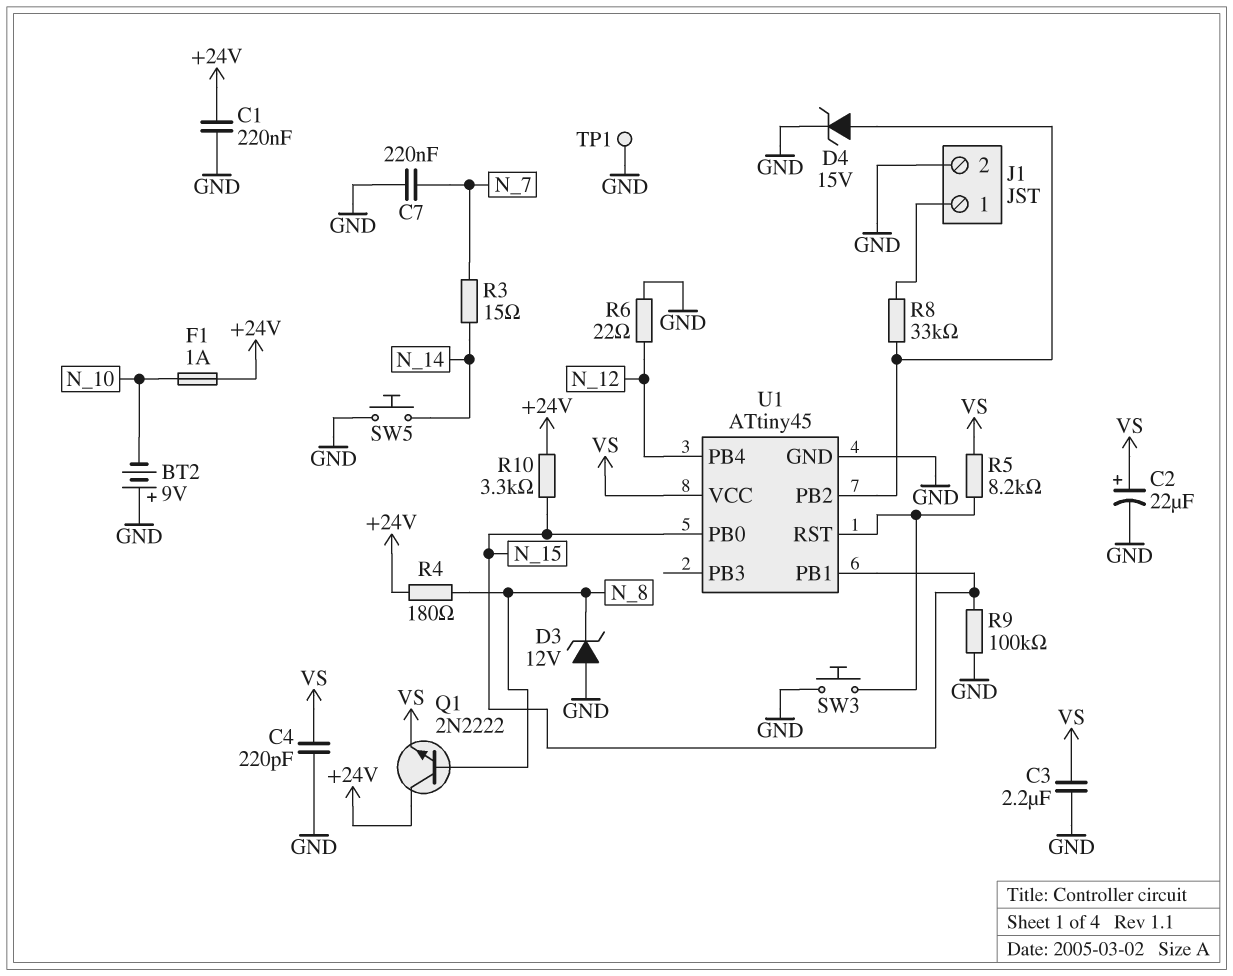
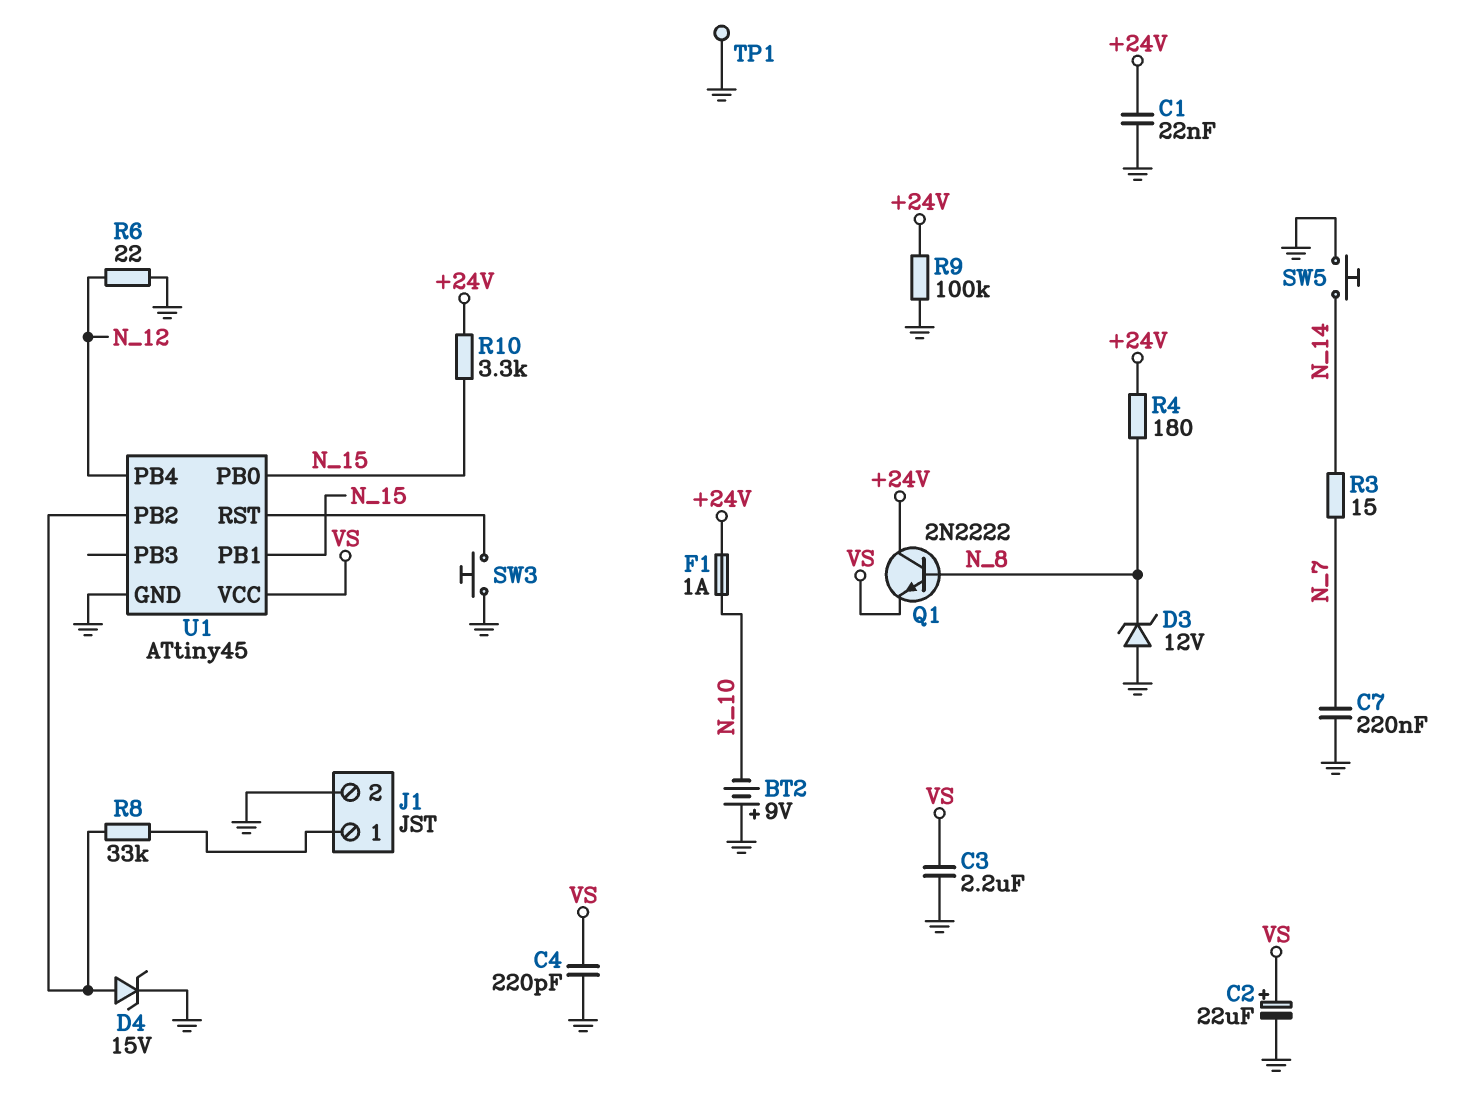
C1: 220nF (+24V, GND) -> 22nF (+24V, GND)
R5: 8.2k (U1/RST, VS) -> none
R9: 100k (GND, N_15) -> 100k (+24V, GND)

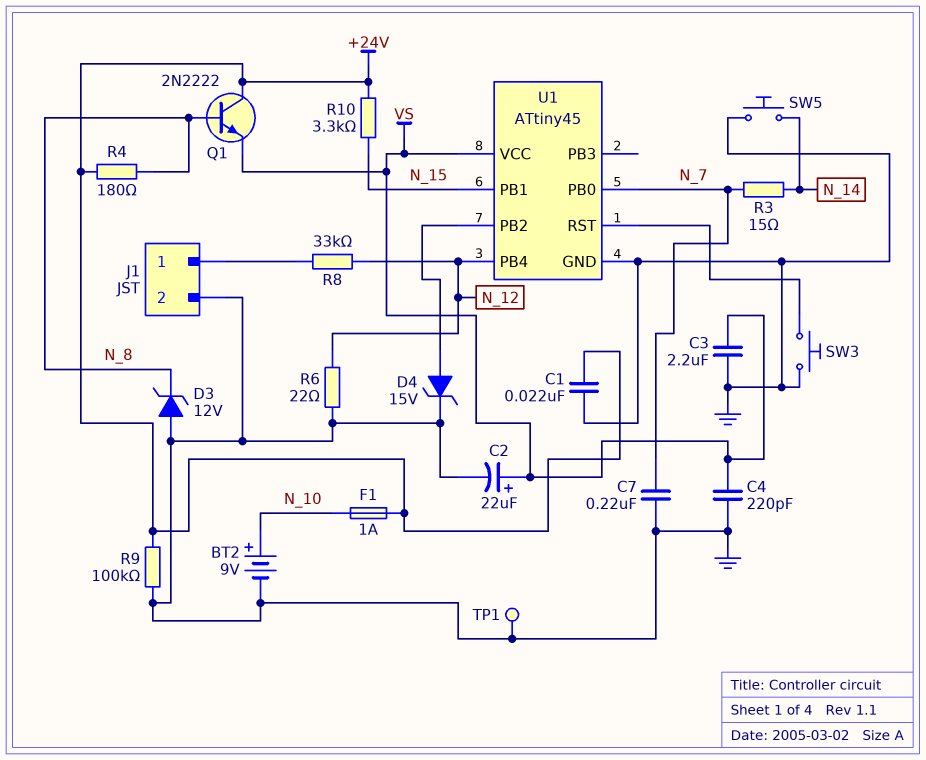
BT2: 9V (plus GND, minus N_10) -> 9V (plus N_10, minus GND)
R8: 33k (J1/1, U1/PB2) -> 33k (J1/1, N_12)
U1 pin PB0: N_15 -> N_7

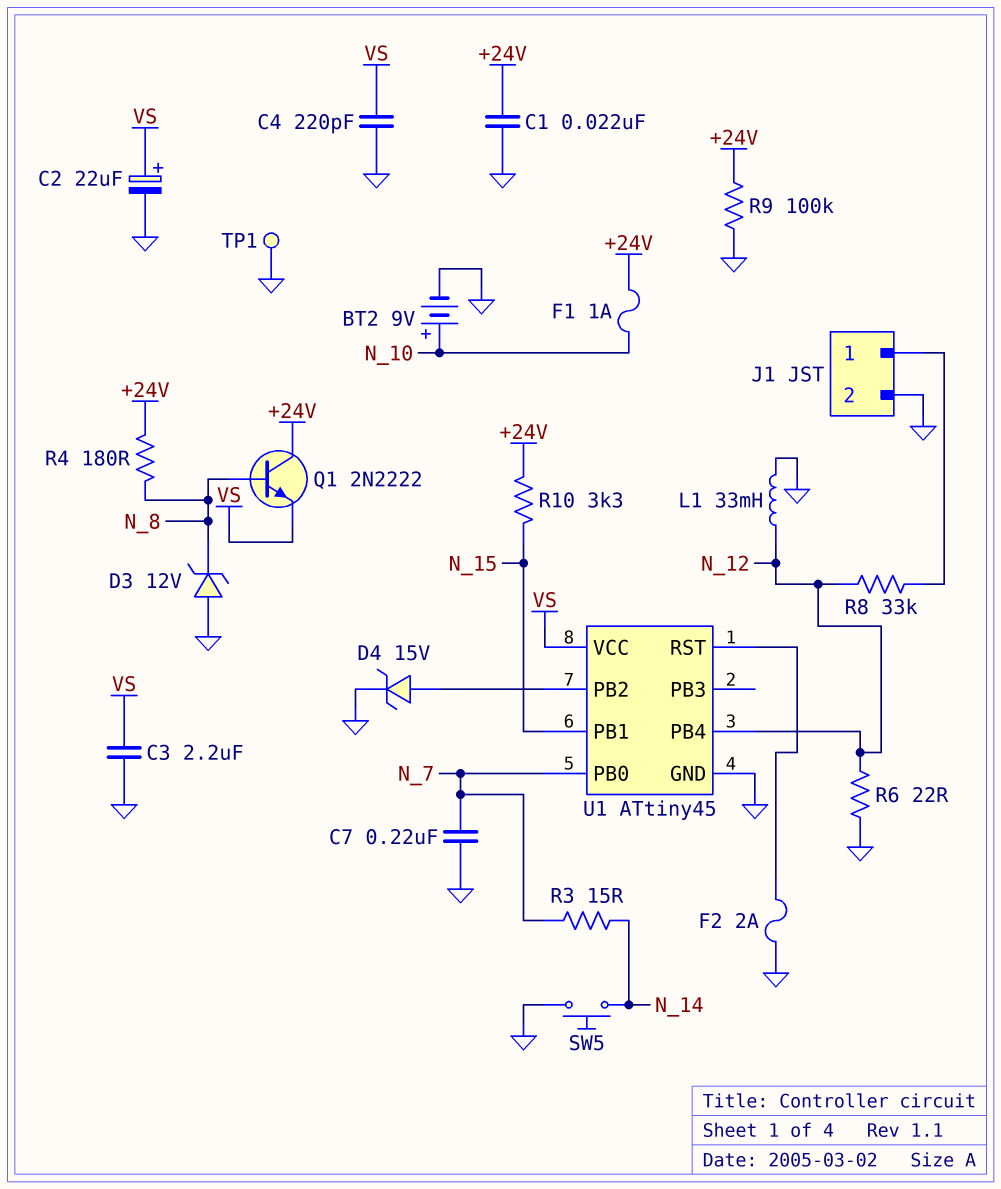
F2: none -> 2A (GND, U1/RST)
L1: none -> 33mH (GND, N_12)
SW3: button (GND, U1/RST) -> none

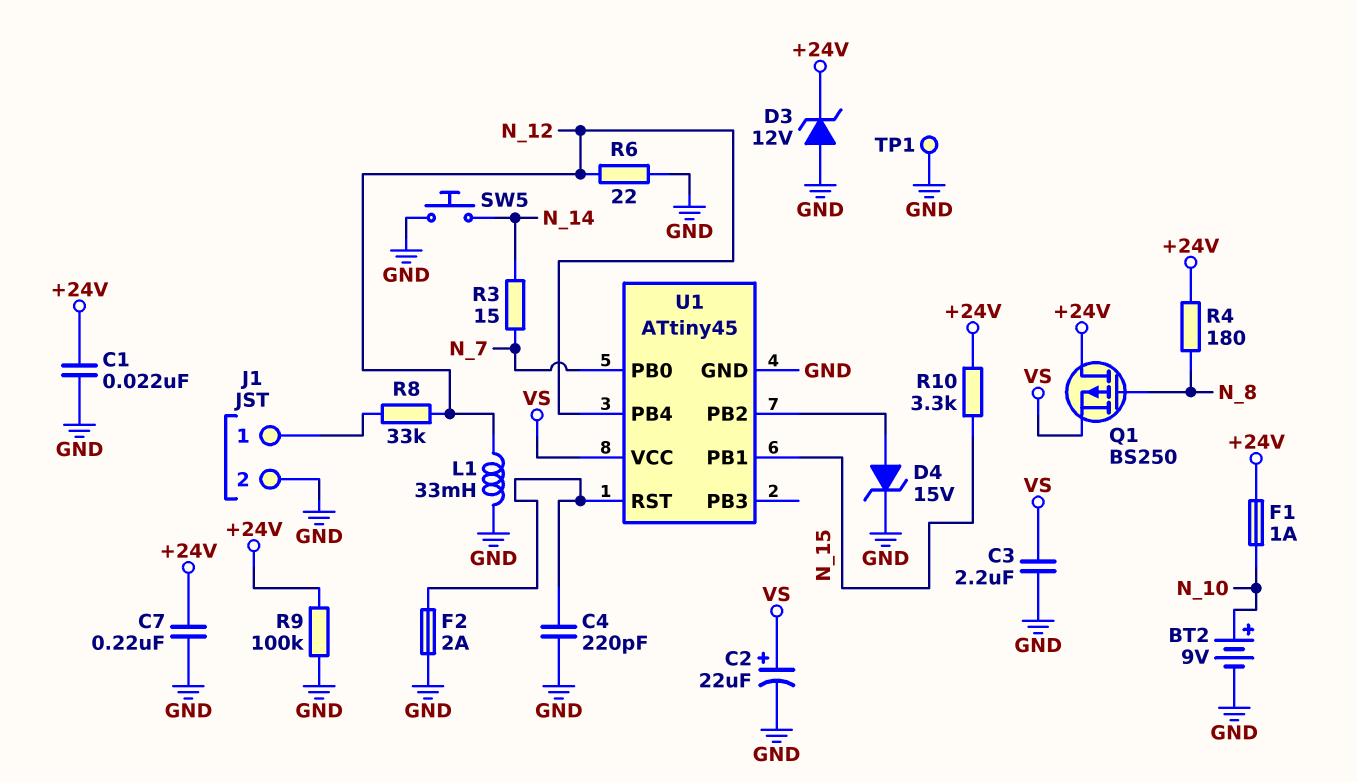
C4: 220pF (GND, VS) -> 220pF (GND, U1/RST)
C7: 220nF (GND, N_7) -> 220nF (+24V, GND)
D3: zener 12V (A GND, K N_8) -> zener 12V (A GND, K +24V)
Q1: NPN 2N2222 (B N_8, C +24V, E VS) -> PMOS BS250 (G N_8, D +24V, S VS)

